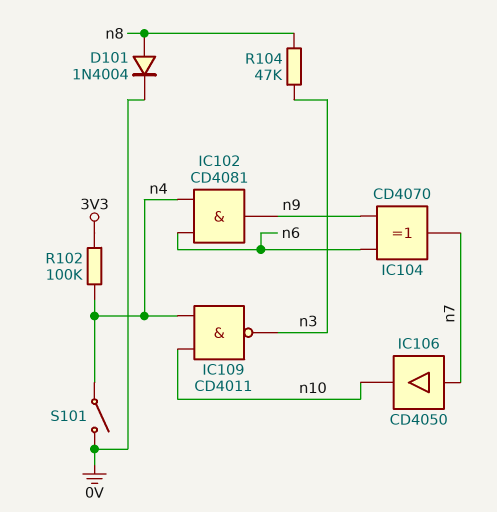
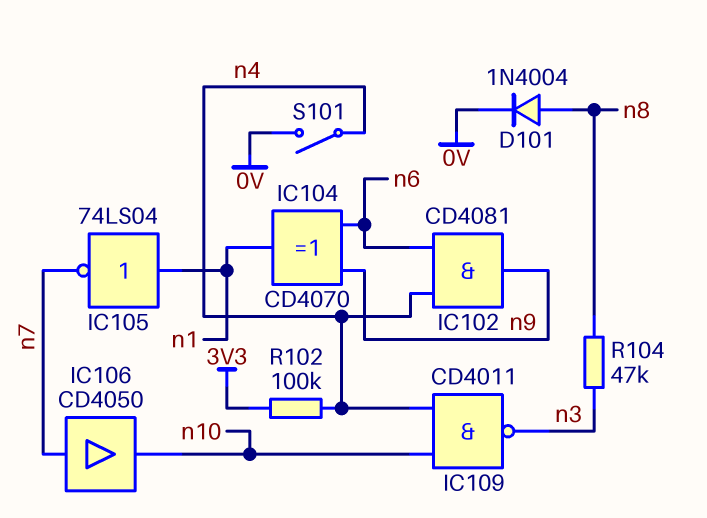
IC104: XOR CD4070 (in n6, in n9, out n7) -> XOR CD4070 (in n6, in n9, out n1)
IC105: none -> NOT 74LS04 (in n1, out n7)

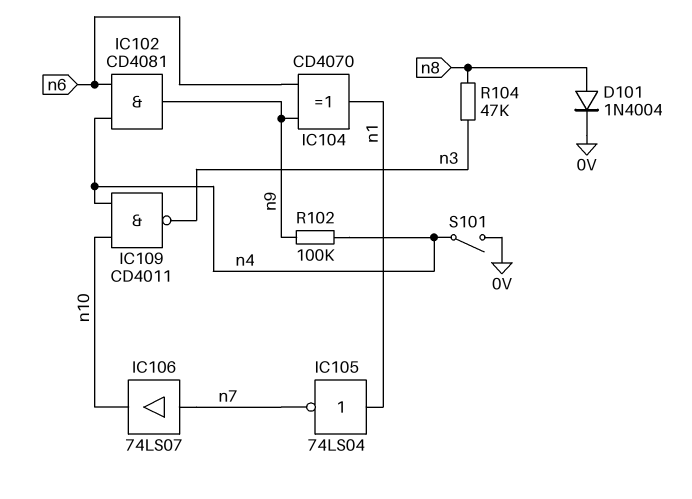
IC106: buffer CD4050 (in n7, out n10) -> buffer 74LS07 (in n7, out n10)
R102: 100k (3V3, n4) -> 100k (n4, n9)

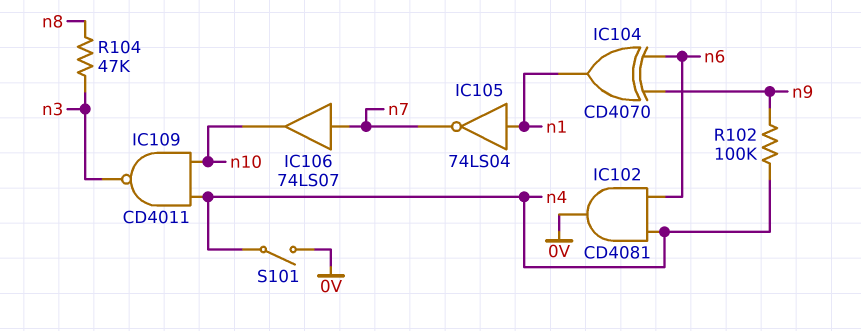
D101: diode 1N4004 (A n8, K 0V) -> none
IC102: AND CD4081 (in n4, in n6, out n9) -> AND CD4081 (in n4, in n6, out 0V)

